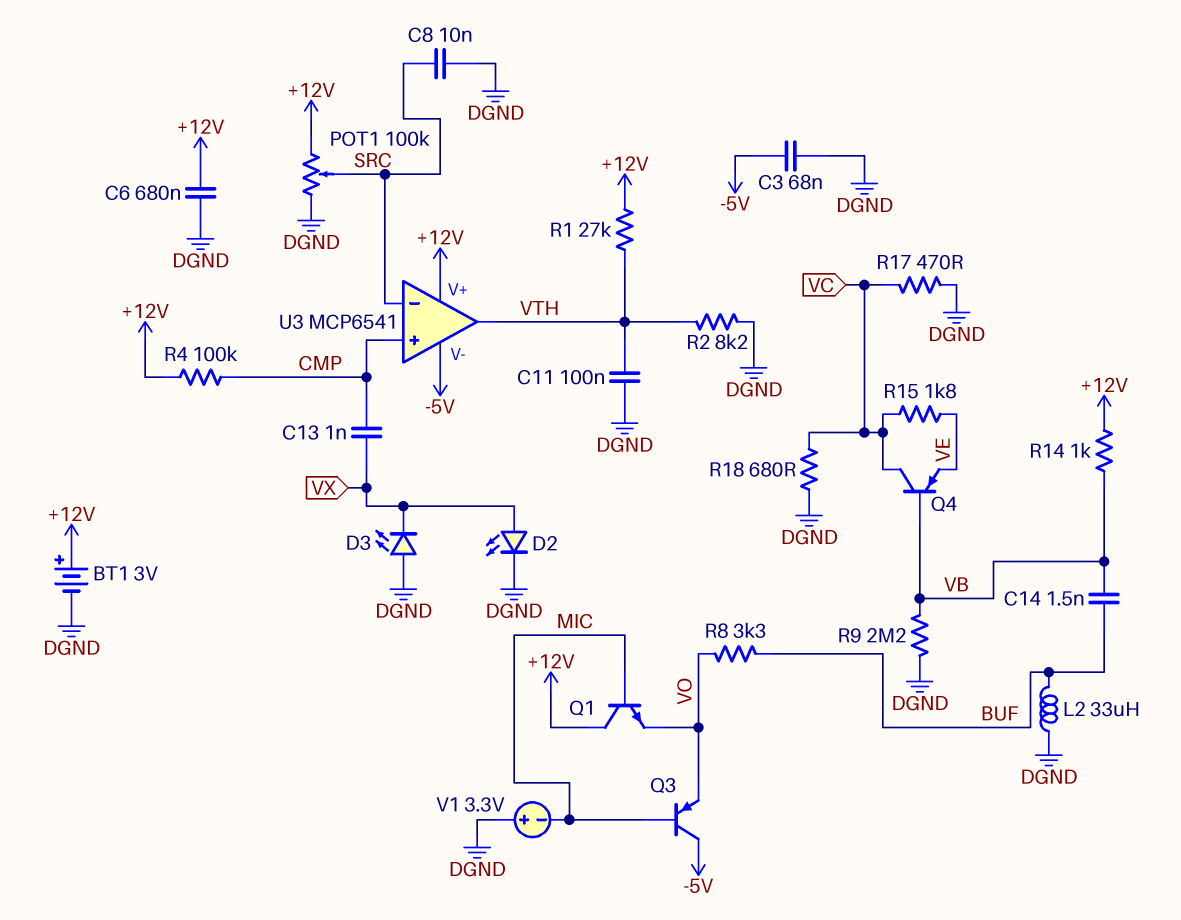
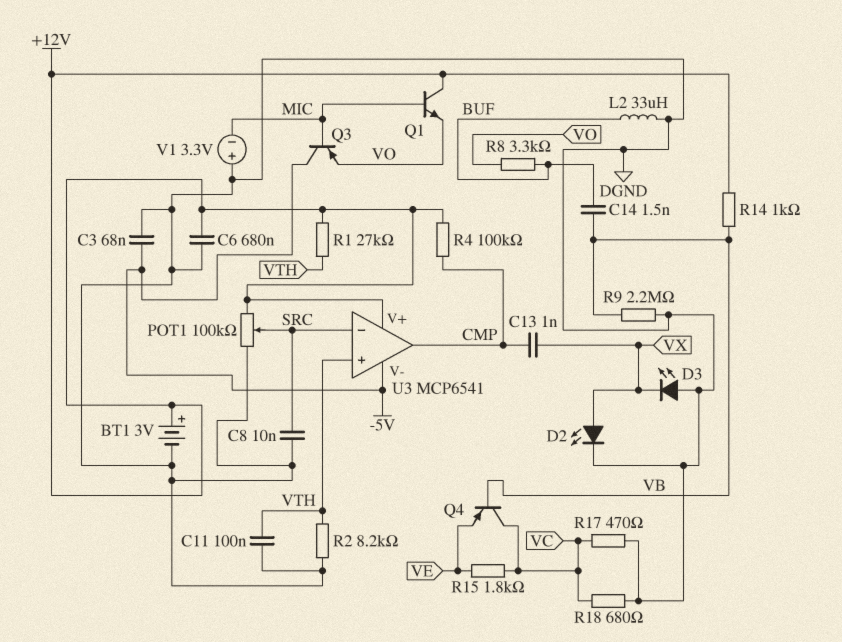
U3 pin in+: CMP -> VTH
U3 pin out: VTH -> CMP

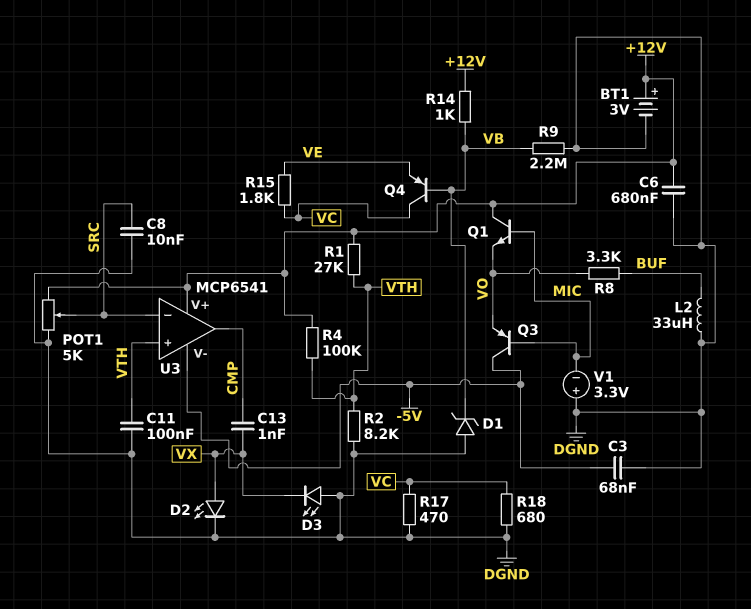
C14: 1.5nF (BUF, VB) -> none
D1: none -> zener (A DGND, K VB)
POT1: 100k (+12V, DGND, wiper SRC) -> 5k (+12V, DGND, wiper SRC)
R4: 100k (+12V, CMP) -> 100k (+12V, VTH)

